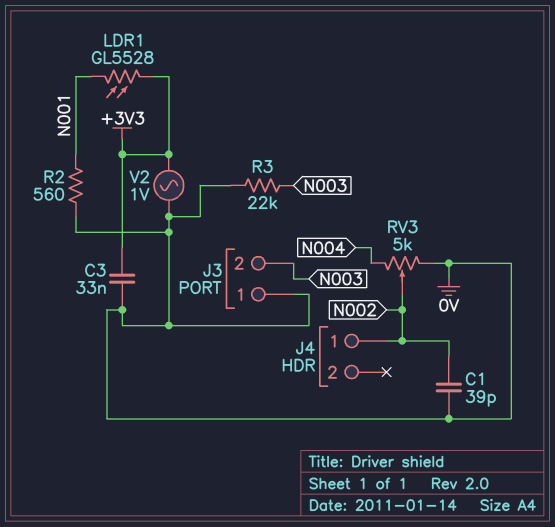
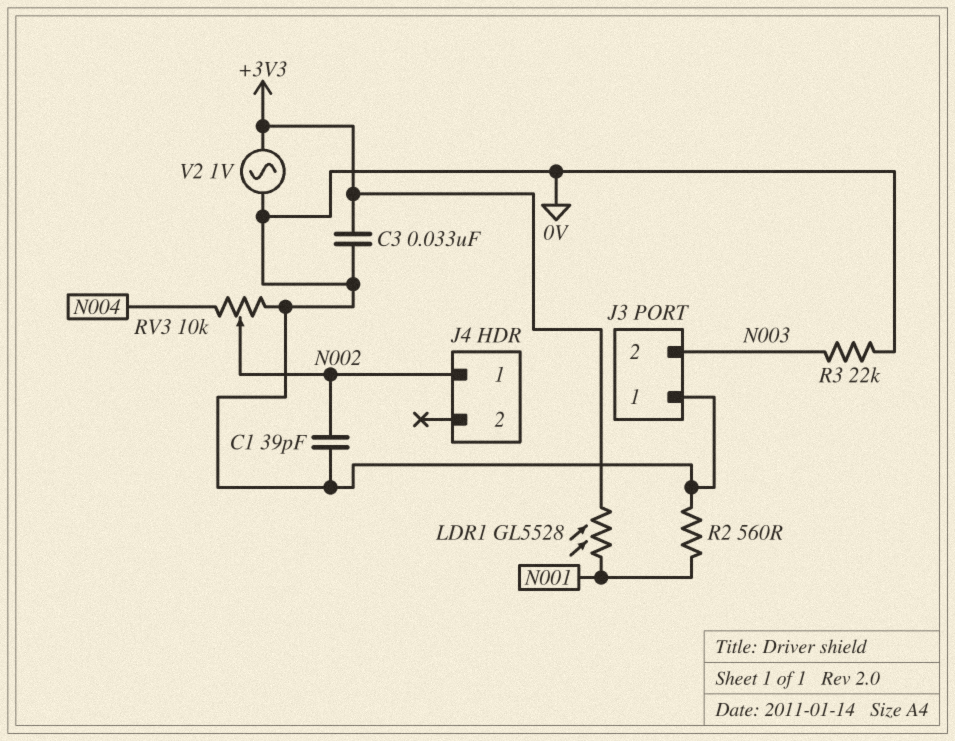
RV3: 5k (0V, N004, wiper N002) -> 10k (0V, N004, wiper N002)

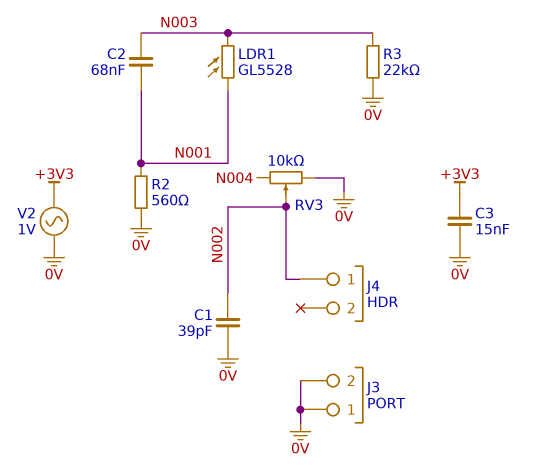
C2: none -> 68nF (N001, N003)
C3: 33nF (+3V3, 0V) -> 15nF (+3V3, 0V)
J3 pin 2: N003 -> 0V
LDR1: GL5528 (+3V3, N001) -> GL5528 (N001, N003)

